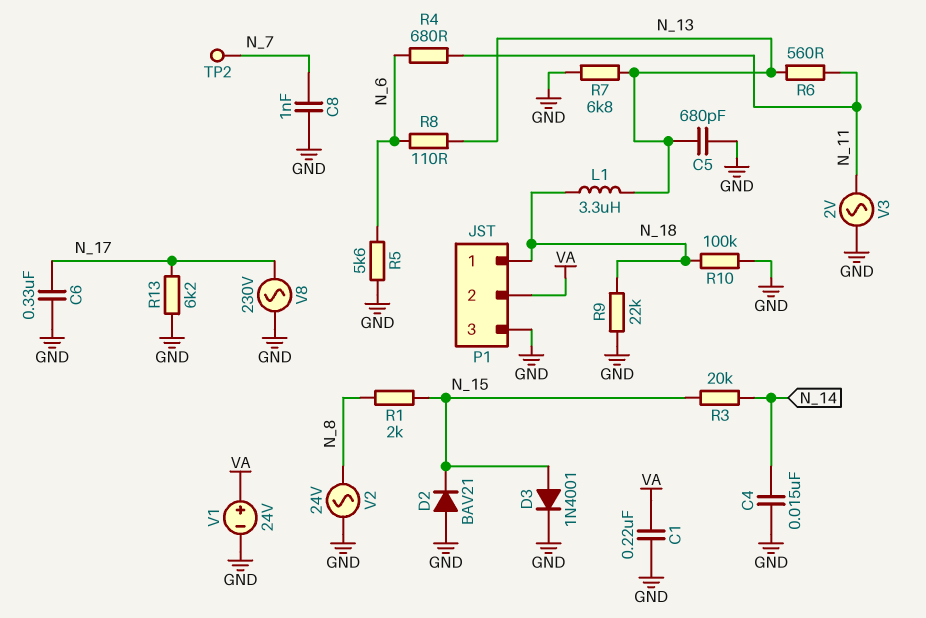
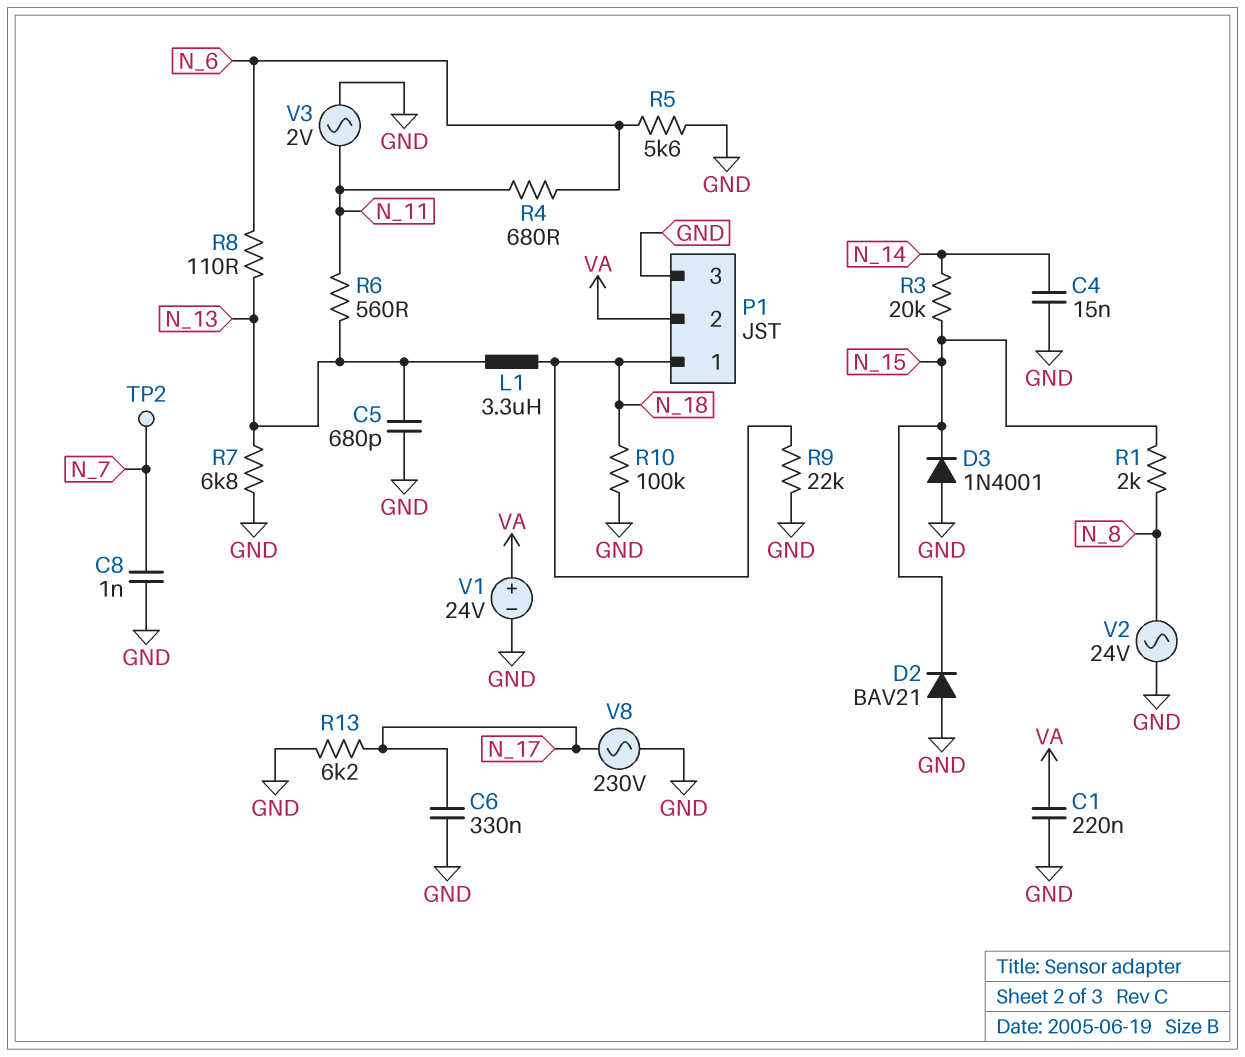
D3: diode 1N4001 (A N_15, K GND) -> diode 1N4001 (A GND, K N_15)

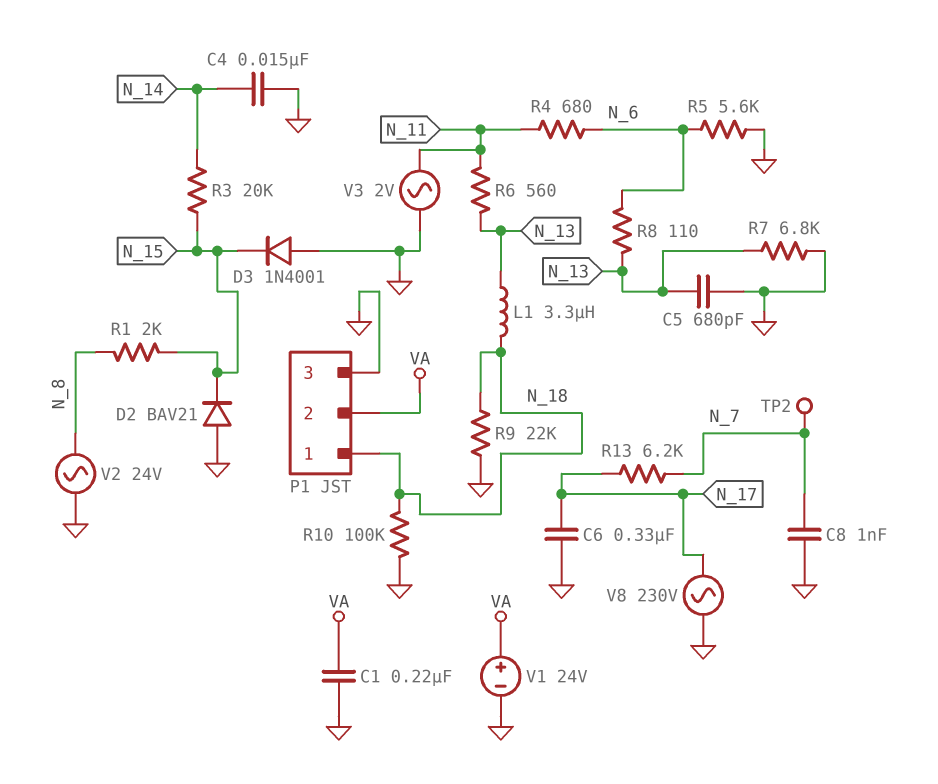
R13: 6.2k (GND, N_17) -> 6.2k (N_7, N_17)

